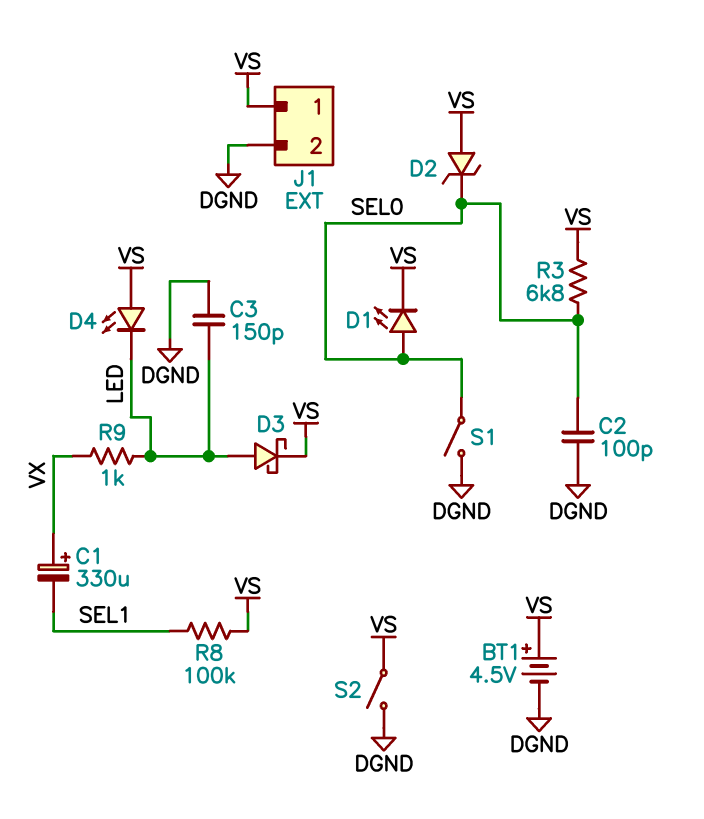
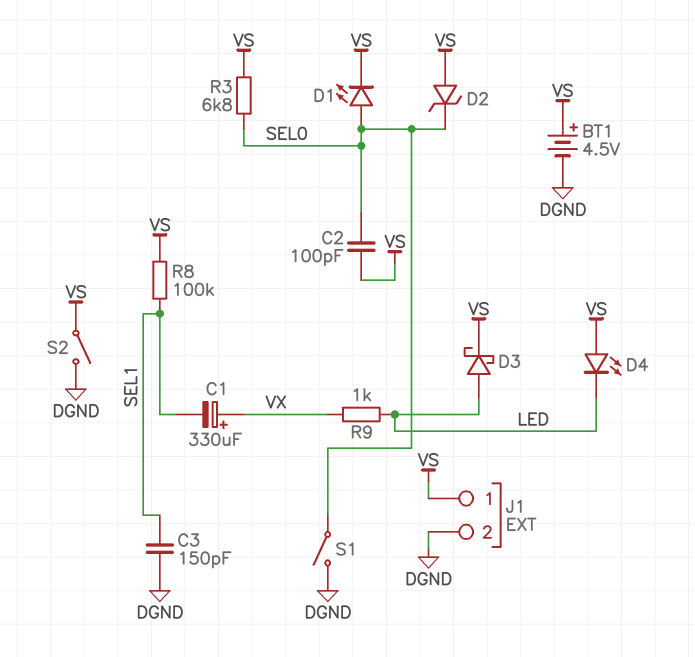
C2: 100pF (DGND, SEL0) -> 100pF (SEL0, VS)
C3: 150pF (DGND, LED) -> 150pF (DGND, SEL1)

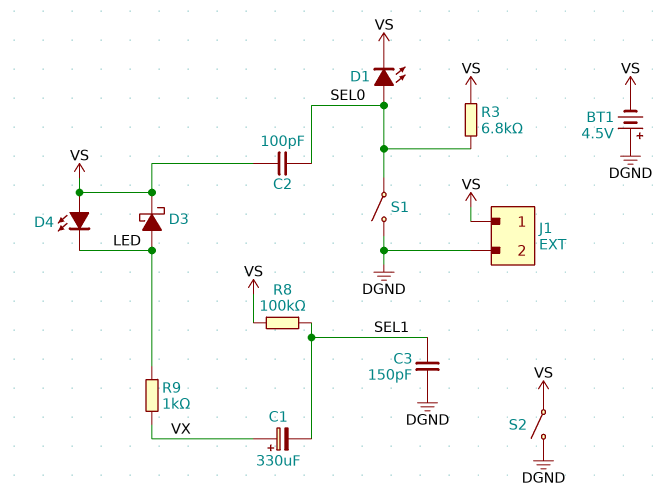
BT1: 4.5V (plus VS, minus DGND) -> 4.5V (plus DGND, minus VS)
D2: zener (A VS, K SEL0) -> none

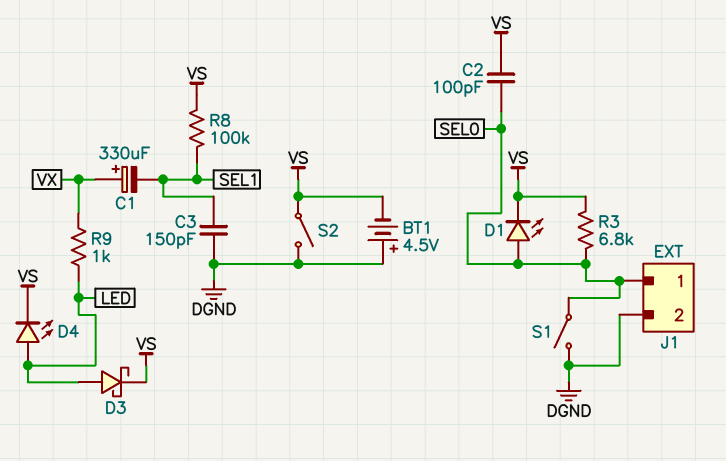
D4: LED (A VS, K LED) -> LED (A LED, K VS)
J1 pin 1: VS -> SEL0

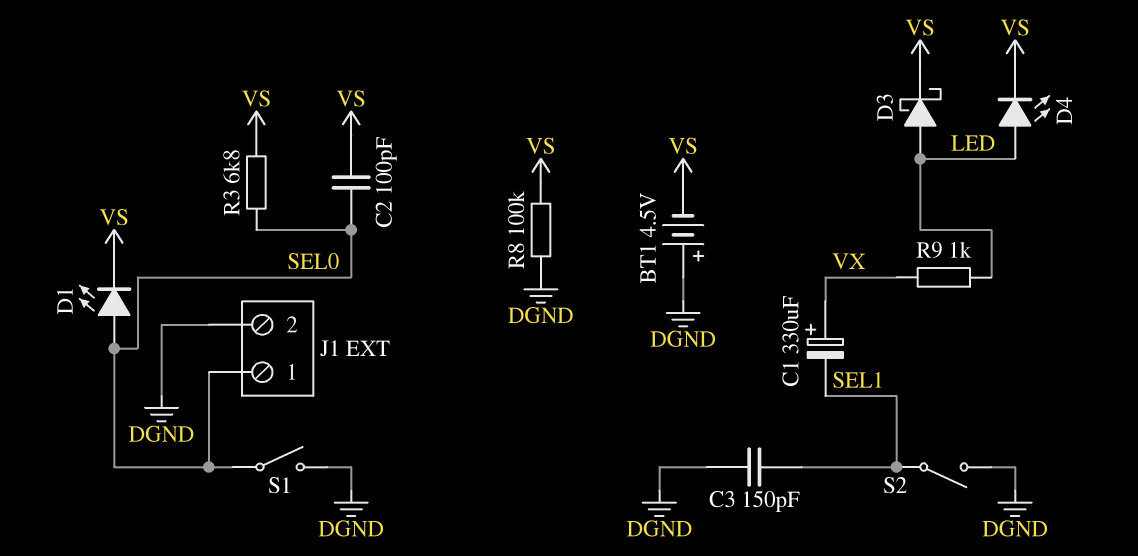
R8: 100k (SEL1, VS) -> 100k (DGND, VS)
S2: switch (DGND, VS) -> switch (DGND, SEL1)

